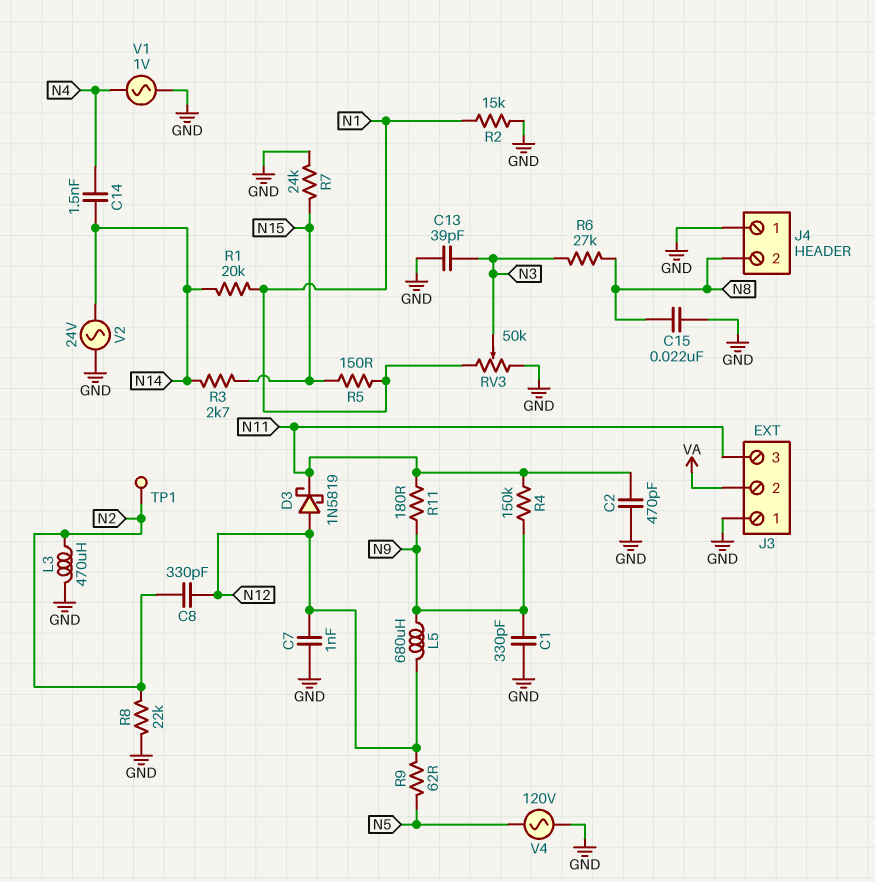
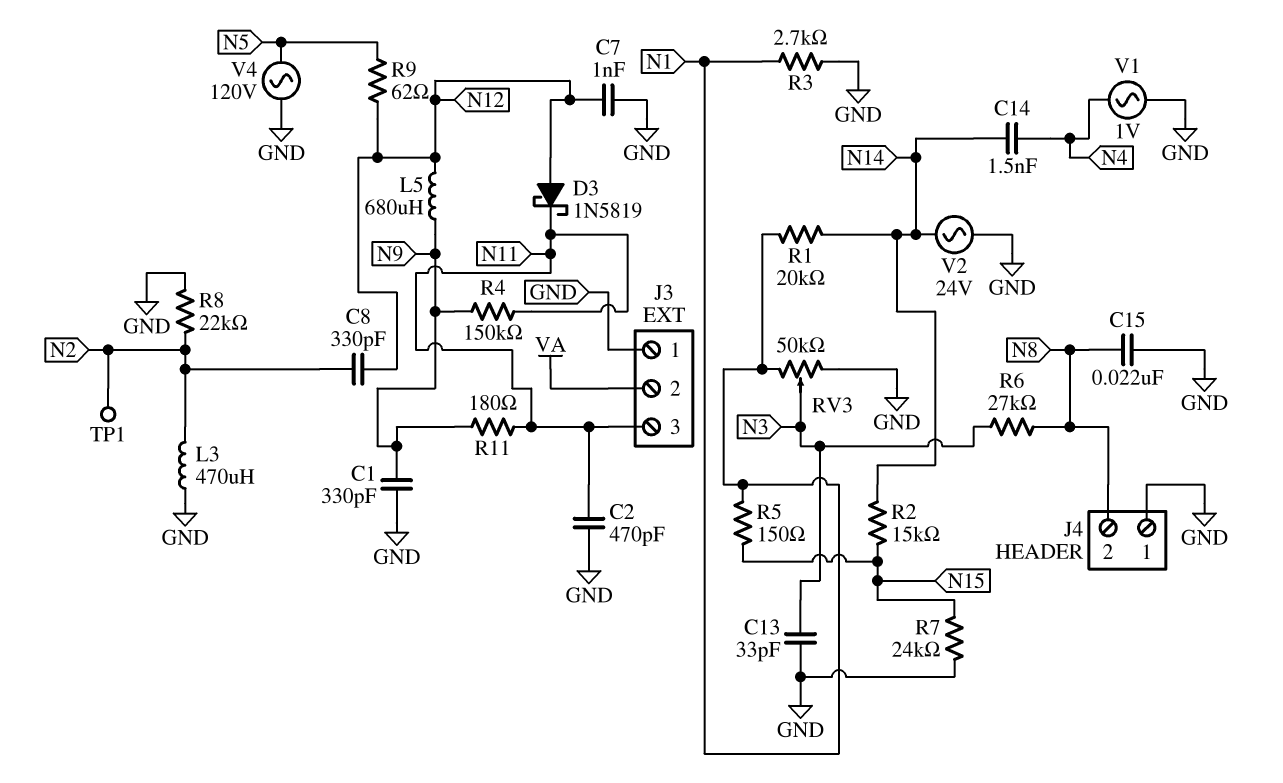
C13: 39pF (GND, N3) -> 33pF (GND, N3)
R2: 15k (GND, N1) -> 15k (N14, N15)
R3: 2.7k (N14, N15) -> 2.7k (GND, N1)

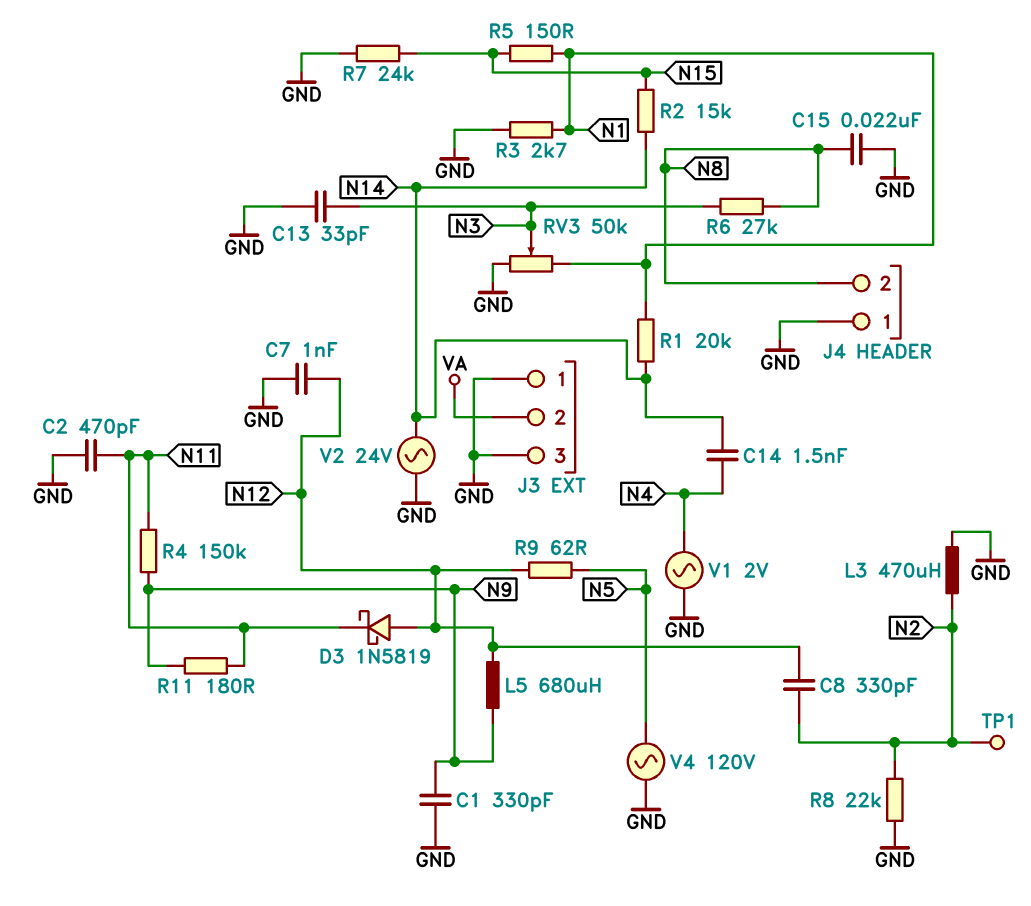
J3 pin 3: N11 -> GND
V1: AC 1V (GND, N4) -> AC 2V (GND, N4)

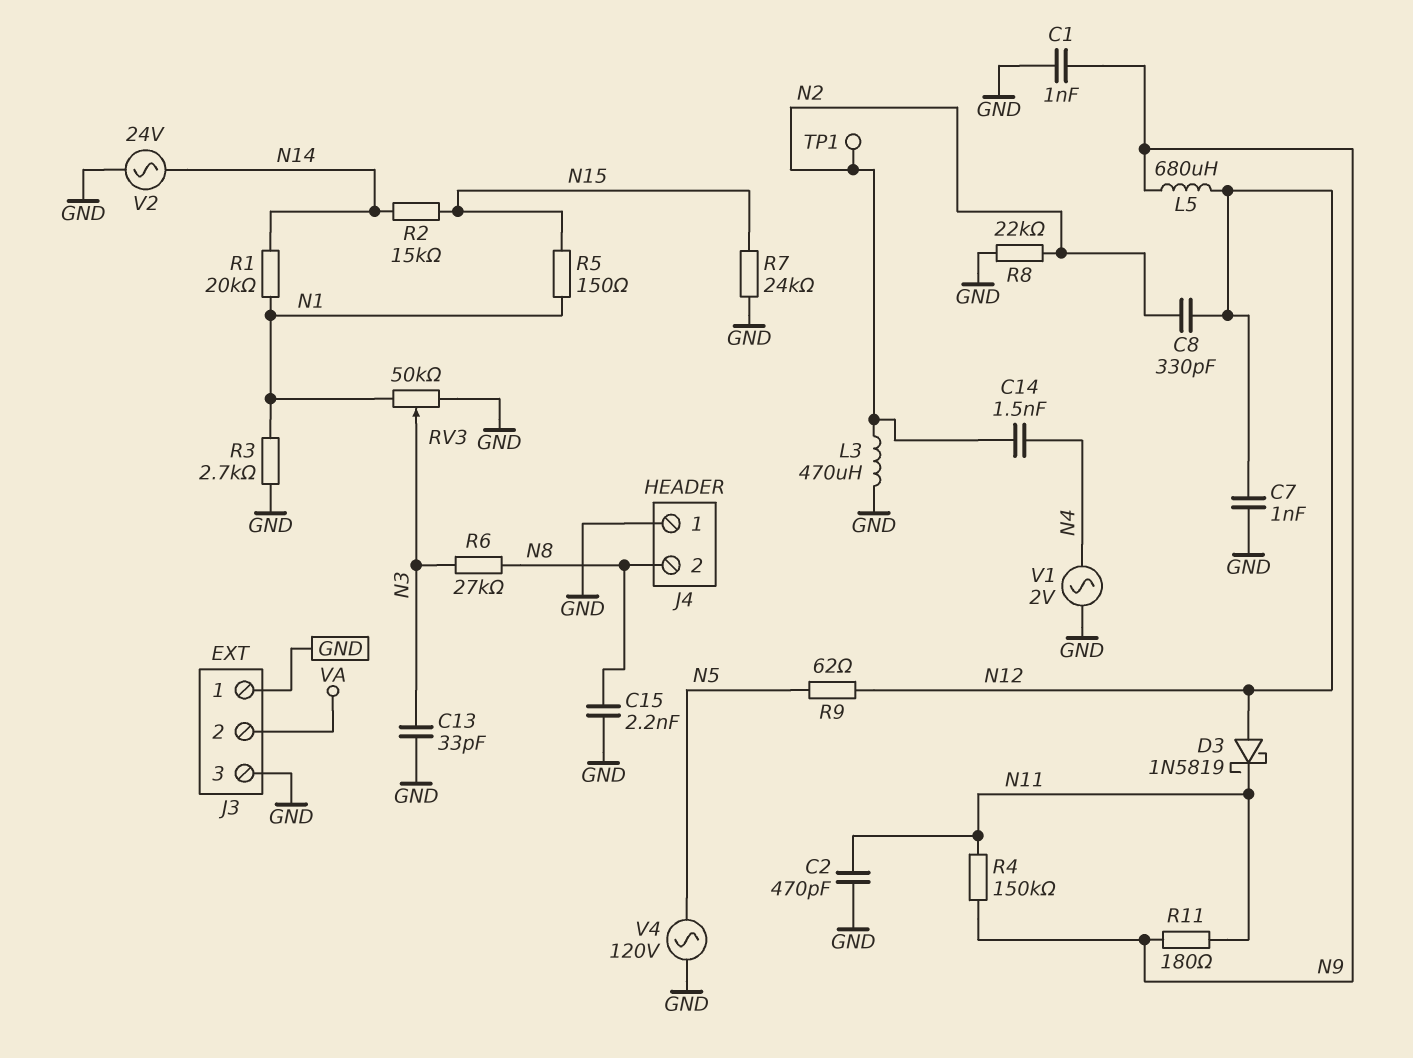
C1: 330pF (GND, N9) -> 1nF (GND, N9)
C14: 1.5nF (N4, N14) -> 1.5nF (N2, N4)
C15: 22nF (GND, N8) -> 2.2nF (GND, N8)

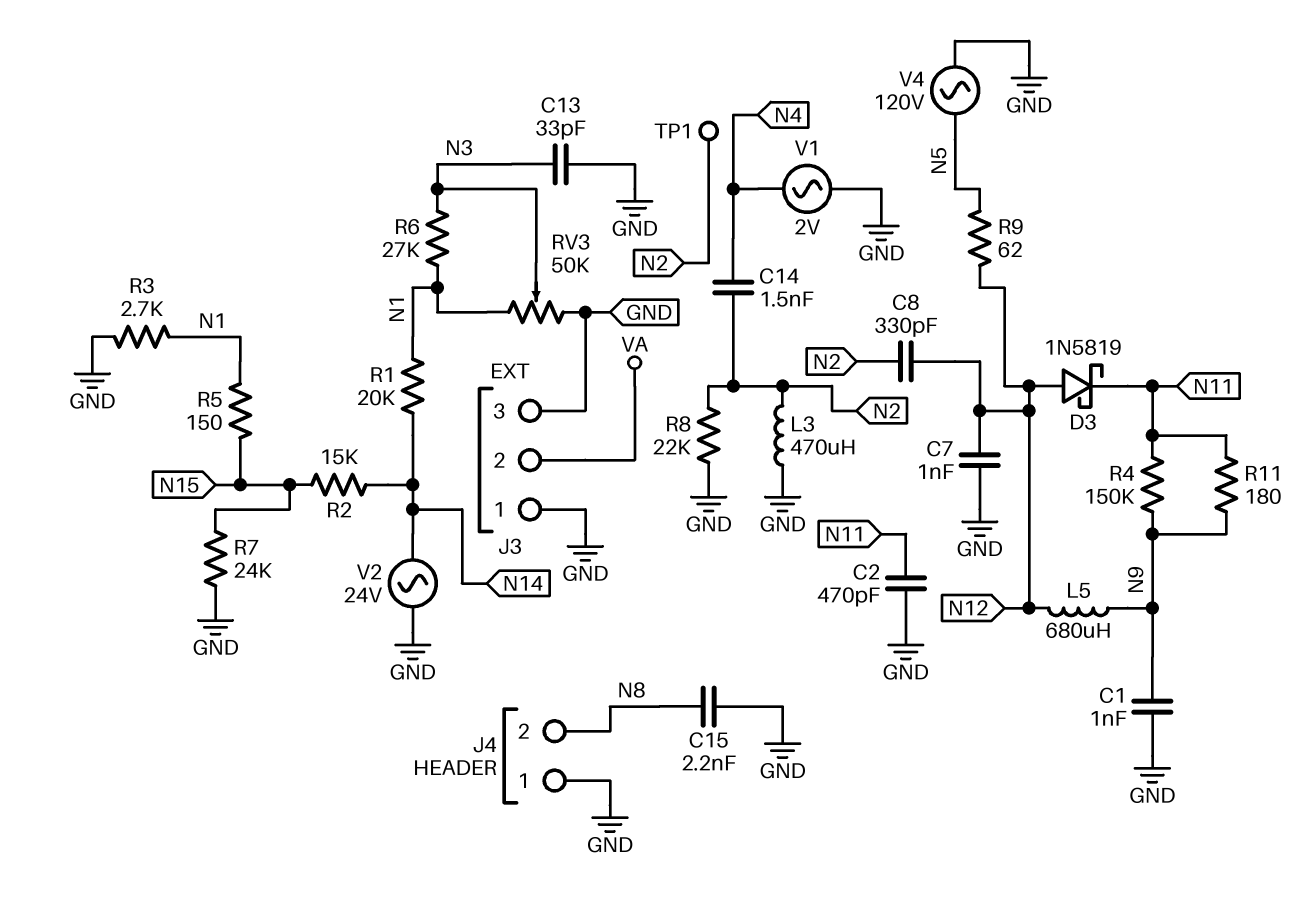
R6: 27k (N3, N8) -> 27k (N1, N3)

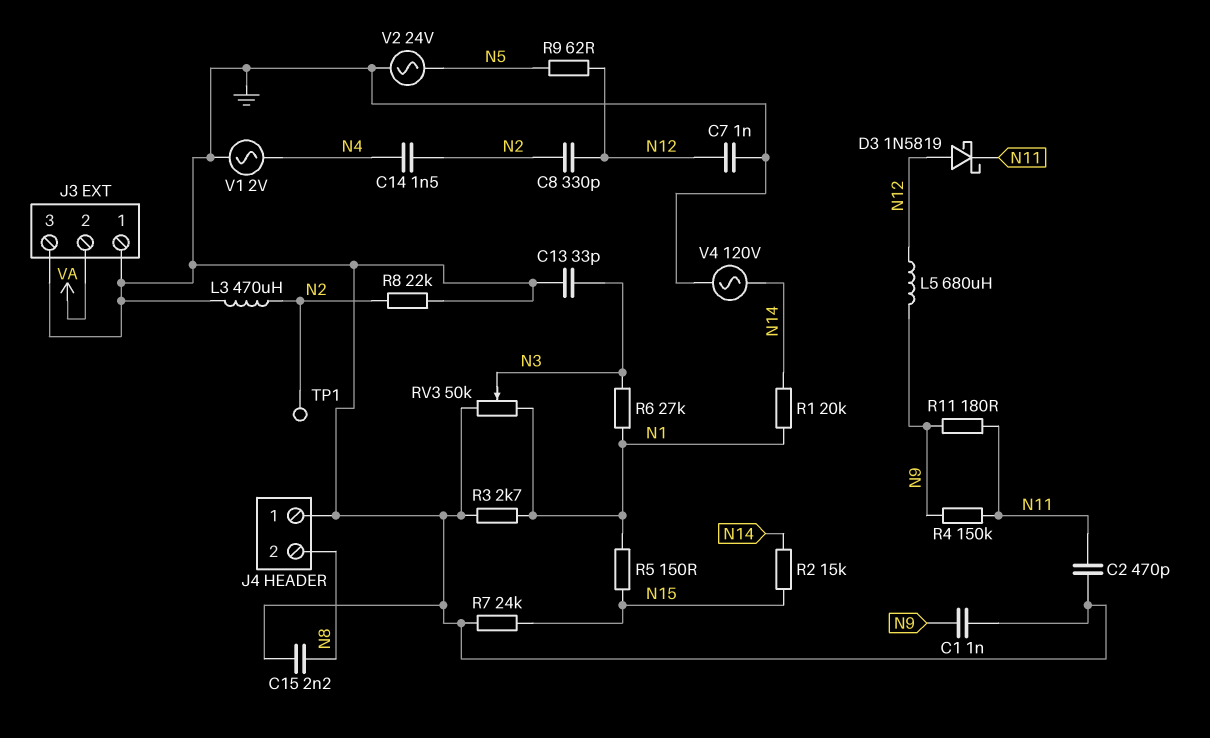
V2: AC 24V (GND, N14) -> AC 24V (GND, N5)
V4: AC 120V (GND, N5) -> AC 120V (GND, N14)

